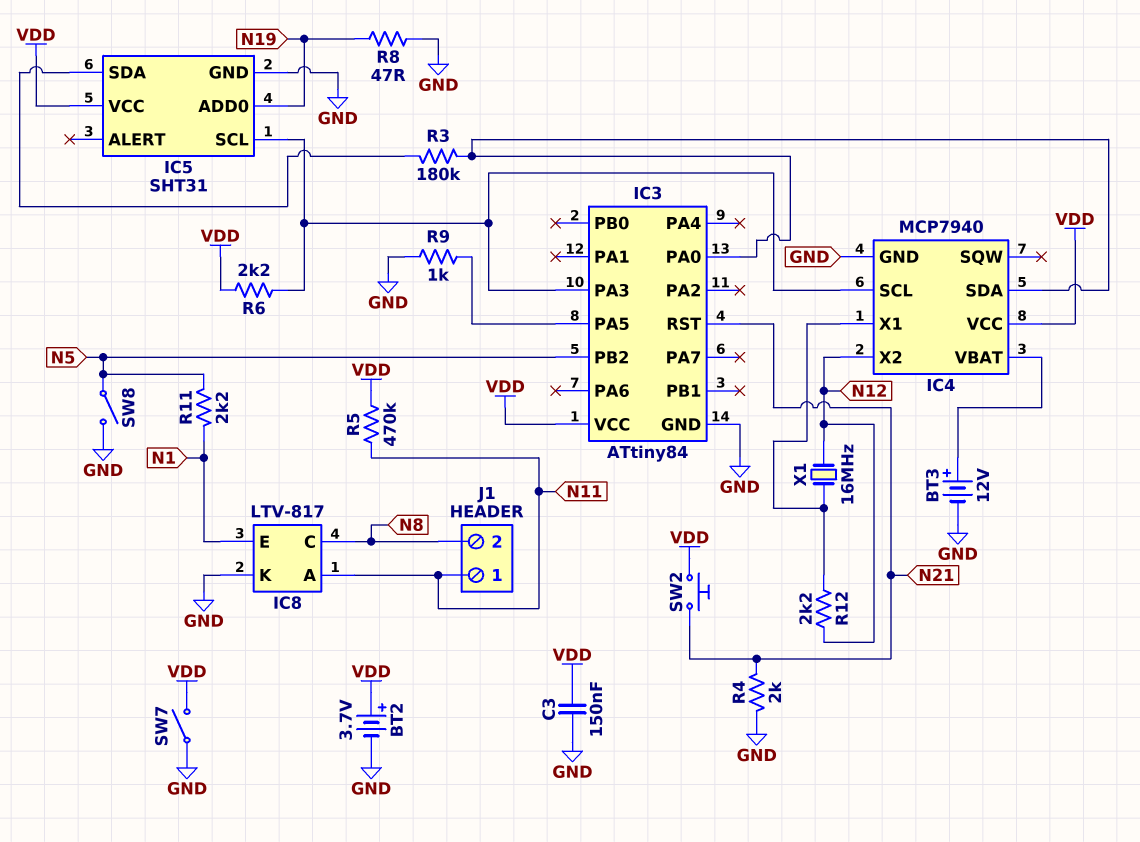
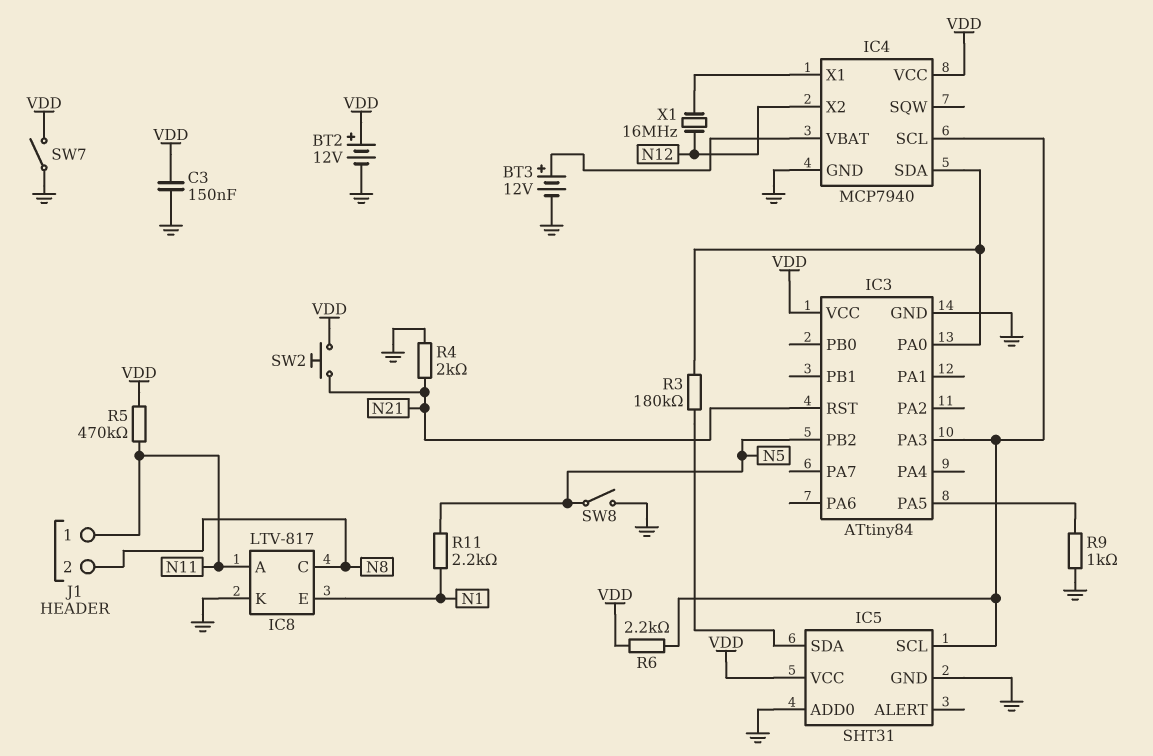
BT2: 3.7V (plus VDD, minus GND) -> 12V (plus VDD, minus GND)
IC5 pin ADD0: N19 -> GND
R8: 47 (GND, N19) -> none
R12: 2.2k (IC4/X1, N12) -> none

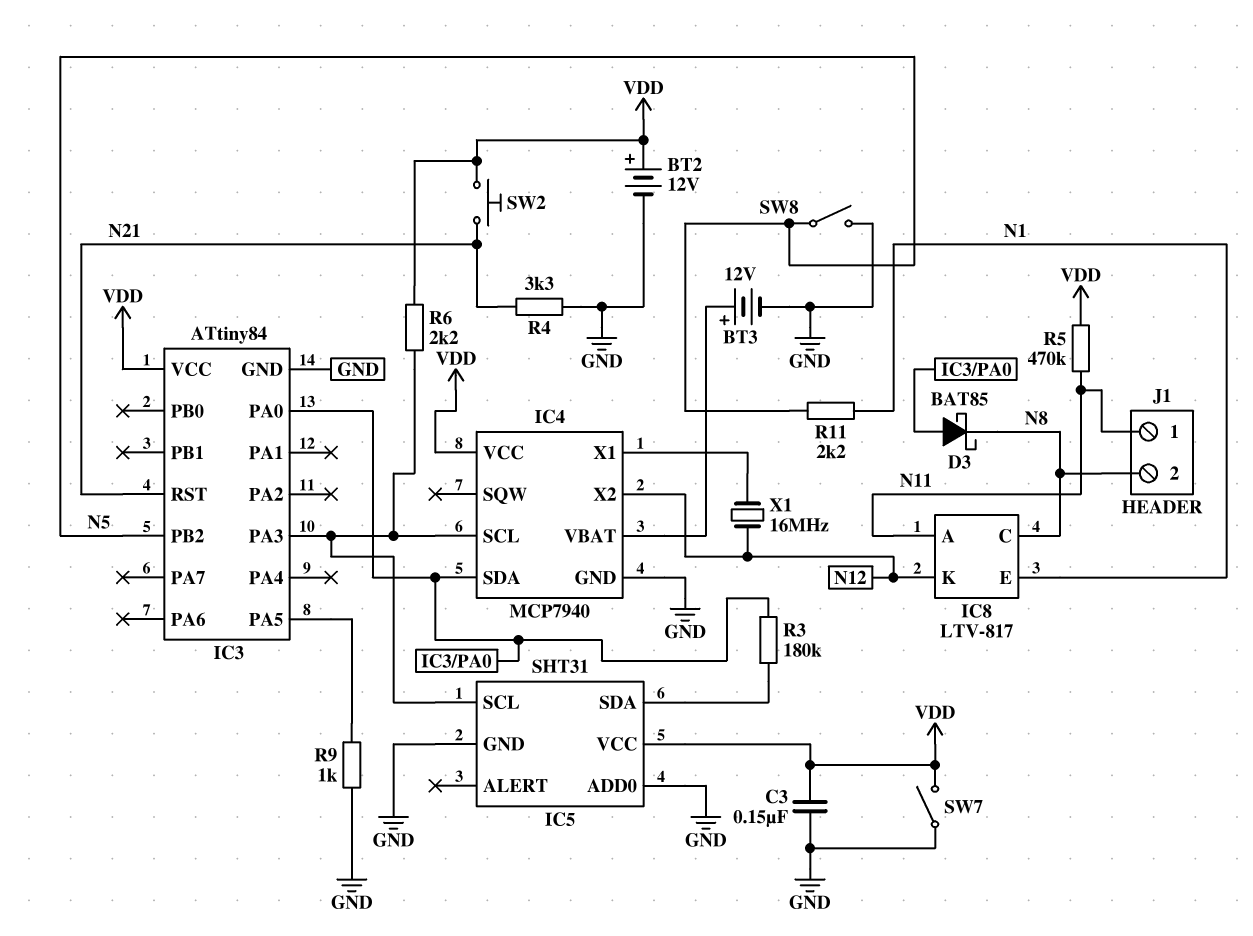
D3: none -> schottky BAT85 (A IC3/PA0, K N8)
IC8 pin K: GND -> N12
R4: 2k (GND, N21) -> 3.3k (GND, N21)

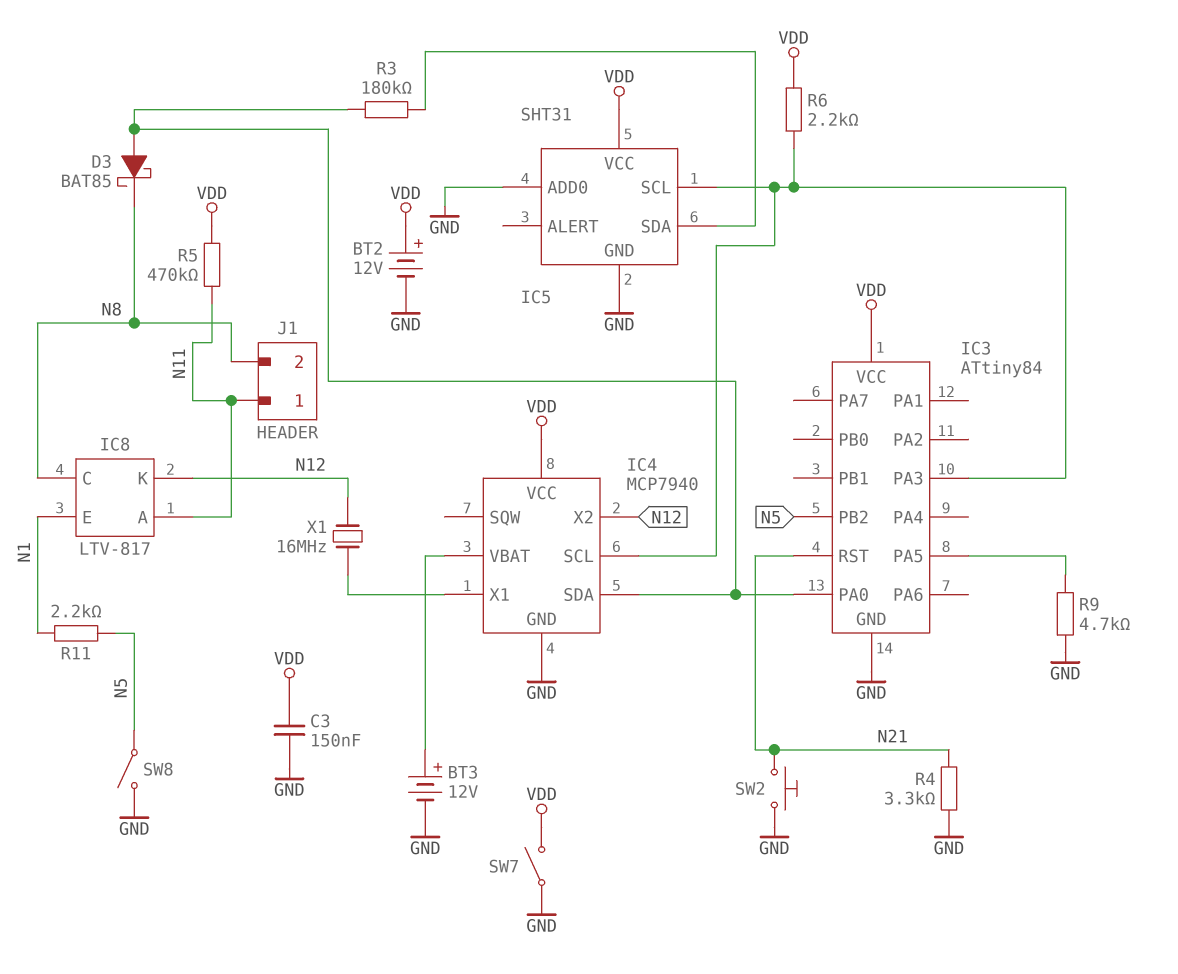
R9: 1k (GND, IC3/PA5) -> 4.7k (GND, IC3/PA5)
SW2: button (N21, VDD) -> button (GND, N21)

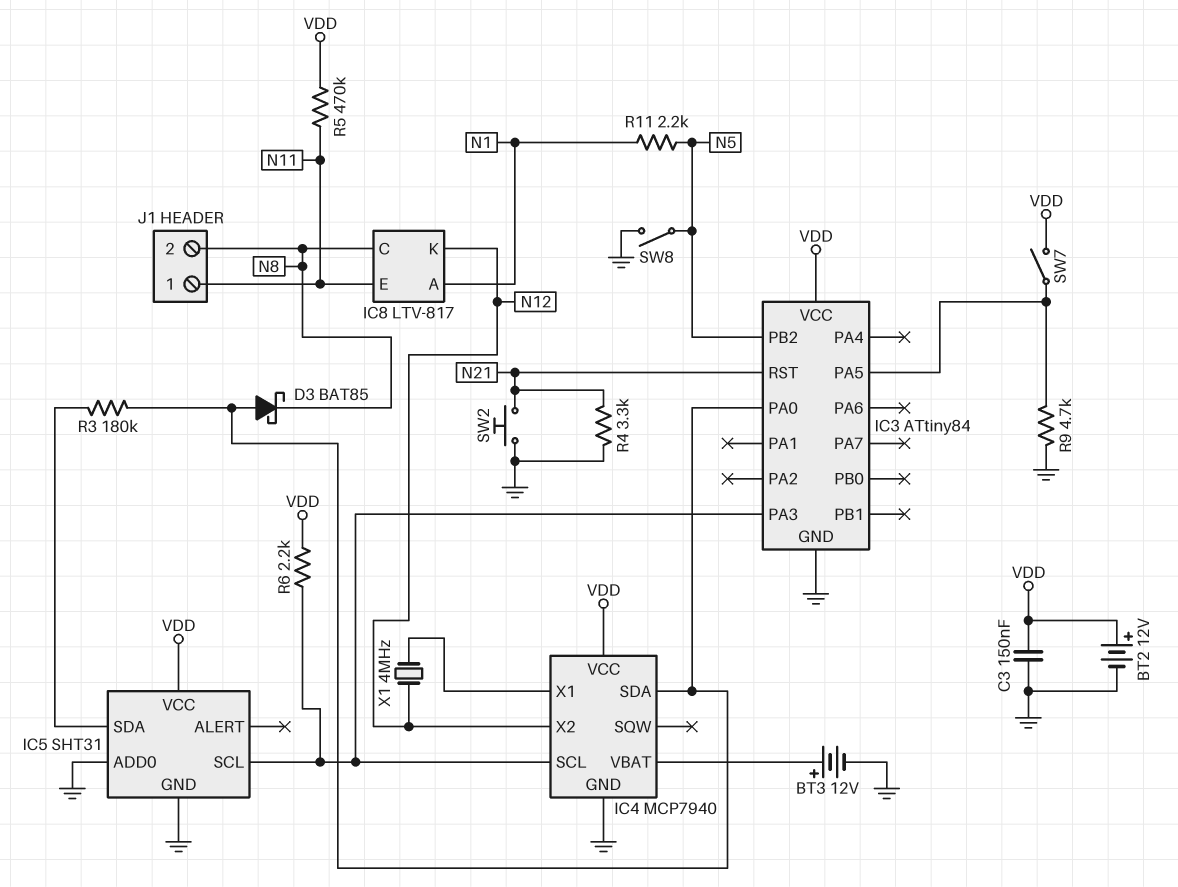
IC8 pin A: N11 -> N1
IC8 pin E: N1 -> N11
SW7: switch (GND, VDD) -> switch (IC3/PA5, VDD)
X1: 16MHz (IC4/X1, N12) -> 4MHz (IC4/X1, N12)

